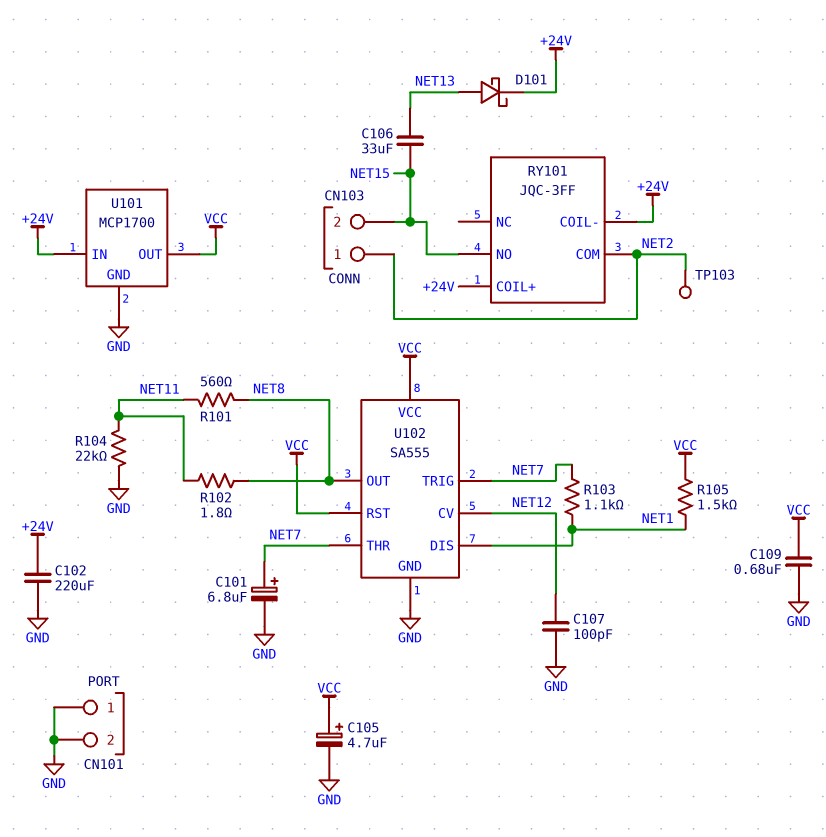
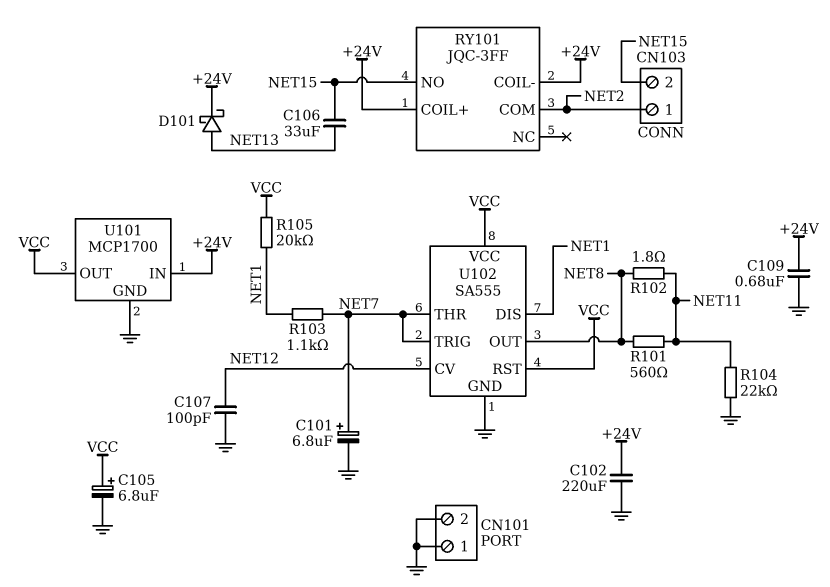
C105: 4.7uF (plus VCC, minus GND) -> 6.8uF (plus VCC, minus GND)
C109: 680nF (GND, VCC) -> 680nF (+24V, GND)
R105: 1.5k (NET1, VCC) -> 20k (NET1, VCC)
TP103: test point (NET2) -> none

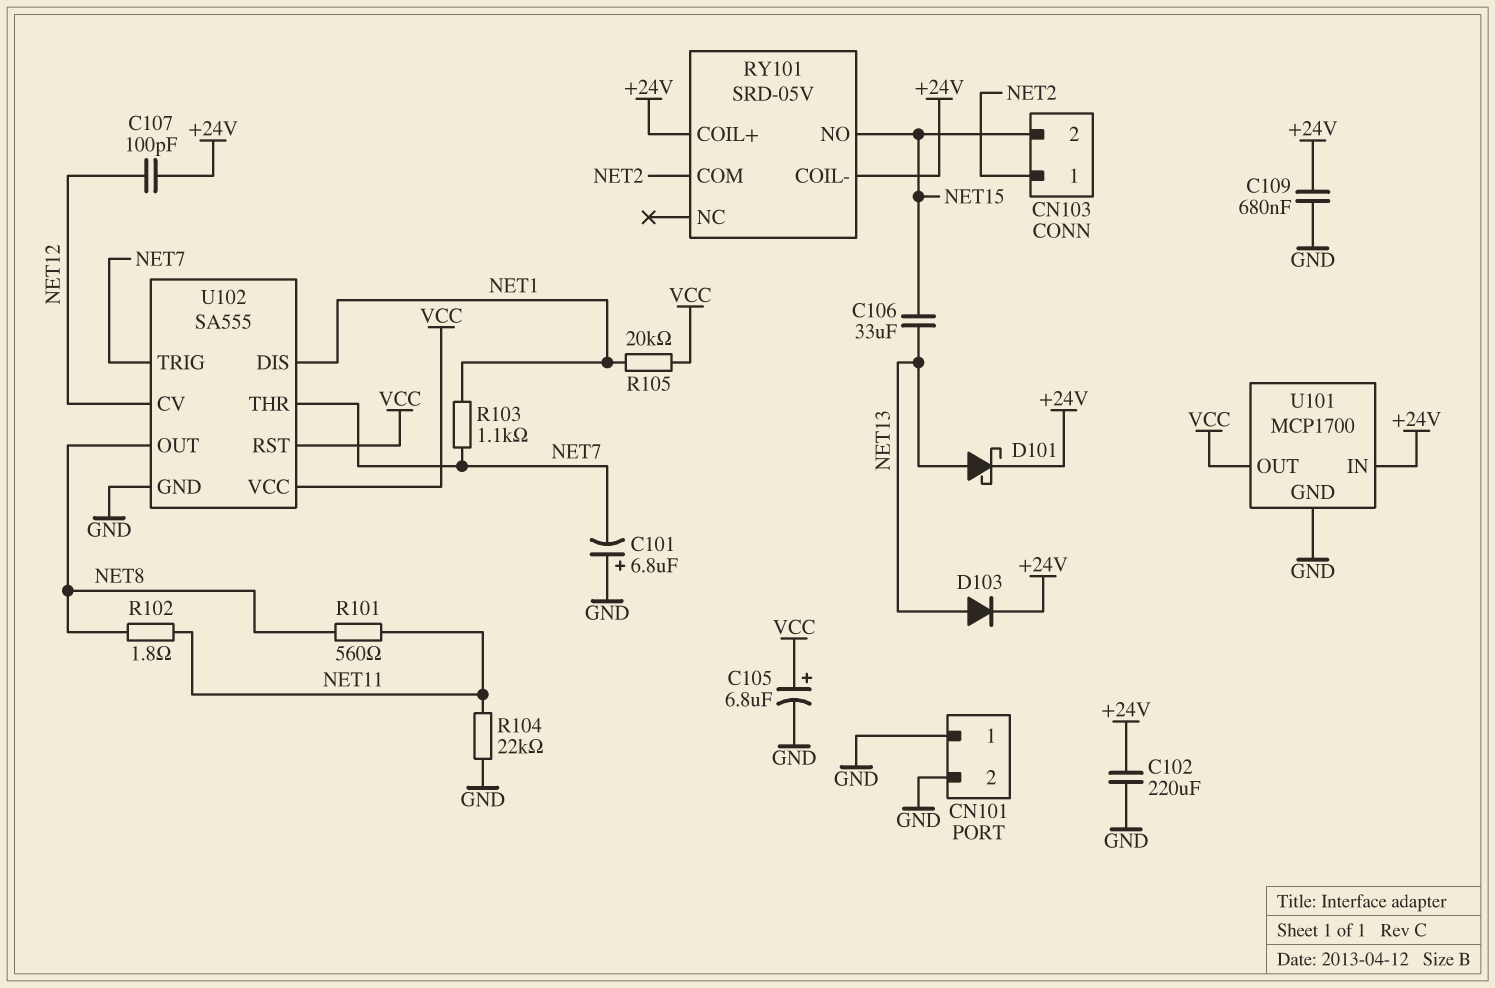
C101: 6.8uF (plus NET7, minus GND) -> 6.8uF (plus GND, minus NET7)
C107: 100pF (GND, NET12) -> 100pF (+24V, NET12)
D103: none -> diode (A NET13, K +24V)
RY101: JQC-3FF -> SRD-05V

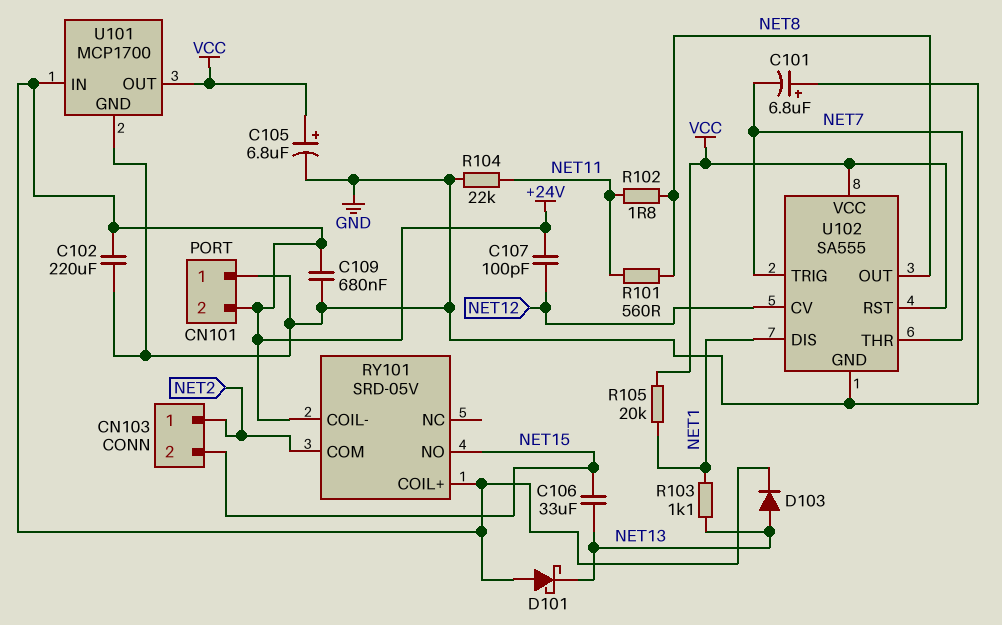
CN101 pin 2: GND -> +24V
D101: schottky (A NET13, K +24V) -> schottky (A +24V, K NET13)
R103: 1.1k (NET1, NET7) -> 1.1k (NET1, NET13)

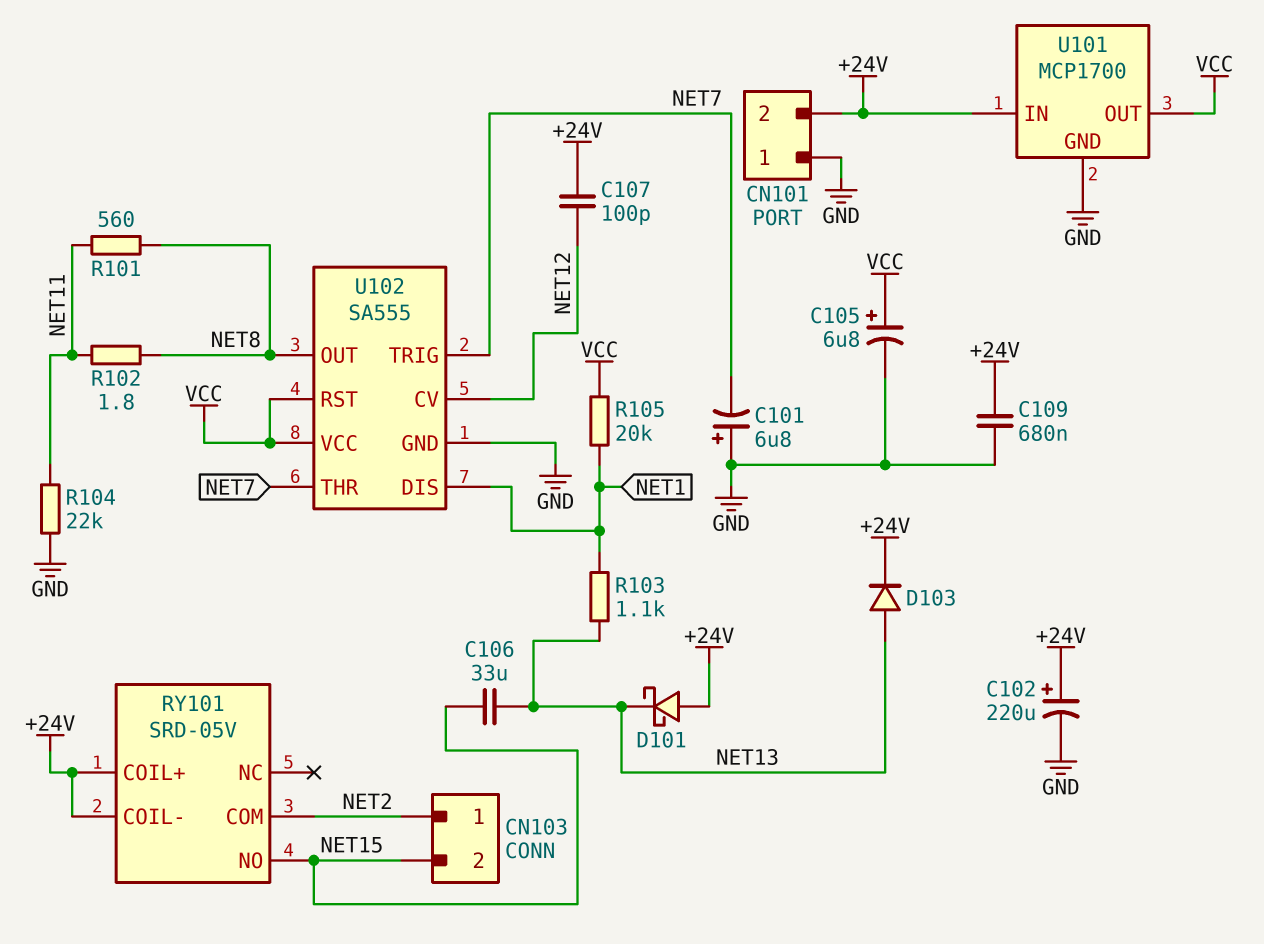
C102: 220uF (+24V, GND) -> 220uF (plus +24V, minus GND)

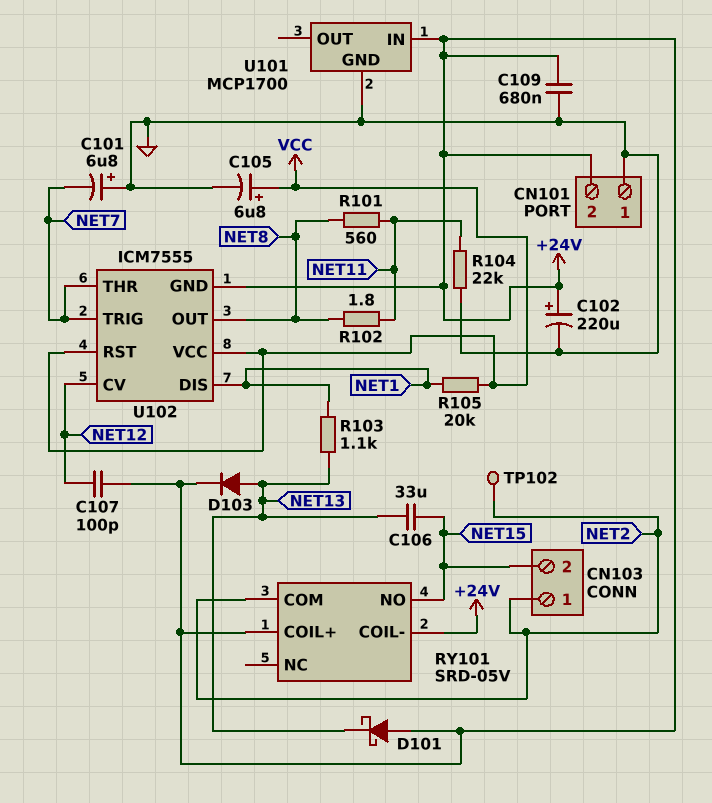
TP102: none -> test point (NET2)
U101 pin OUT: VCC -> none
U102: SA555 -> ICM7555
U102 pin GND: GND -> +24V

